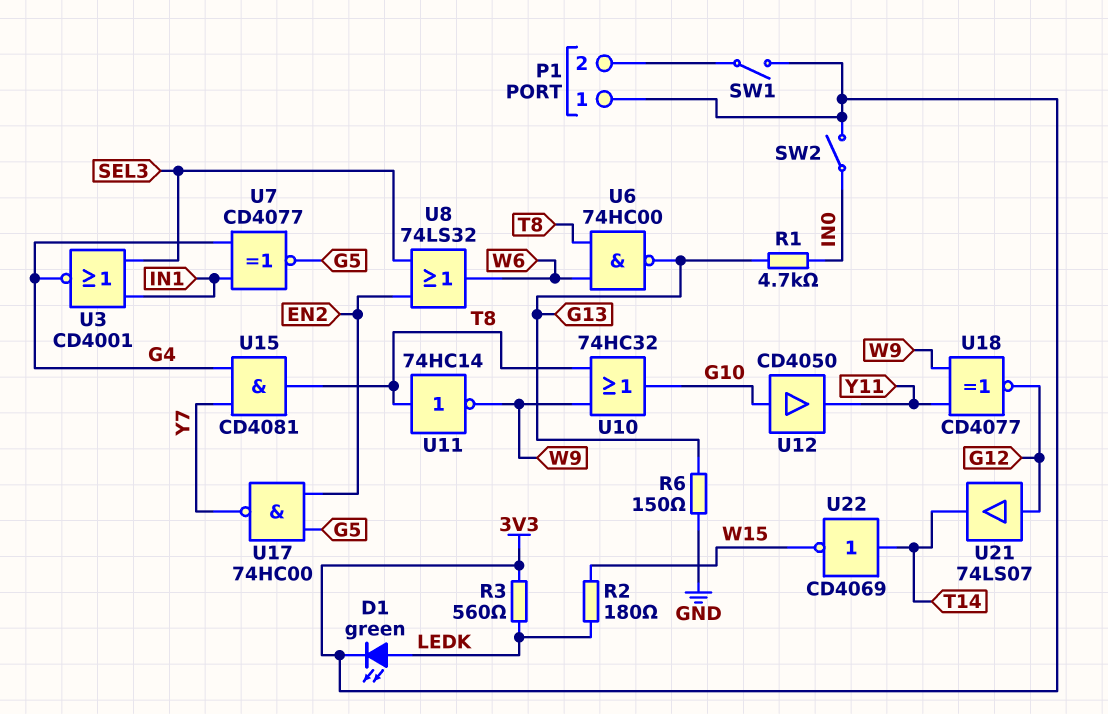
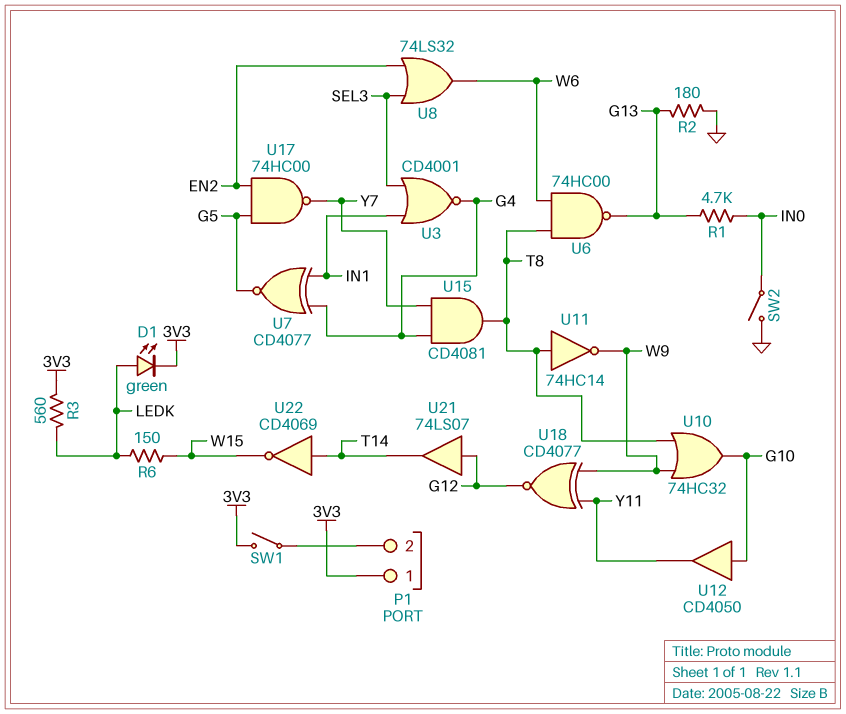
R2: 180 (LEDK, W15) -> 180 (G13, GND)
R6: 150 (G13, GND) -> 150 (LEDK, W15)
SW2: switch (3V3, IN0) -> switch (GND, IN0)

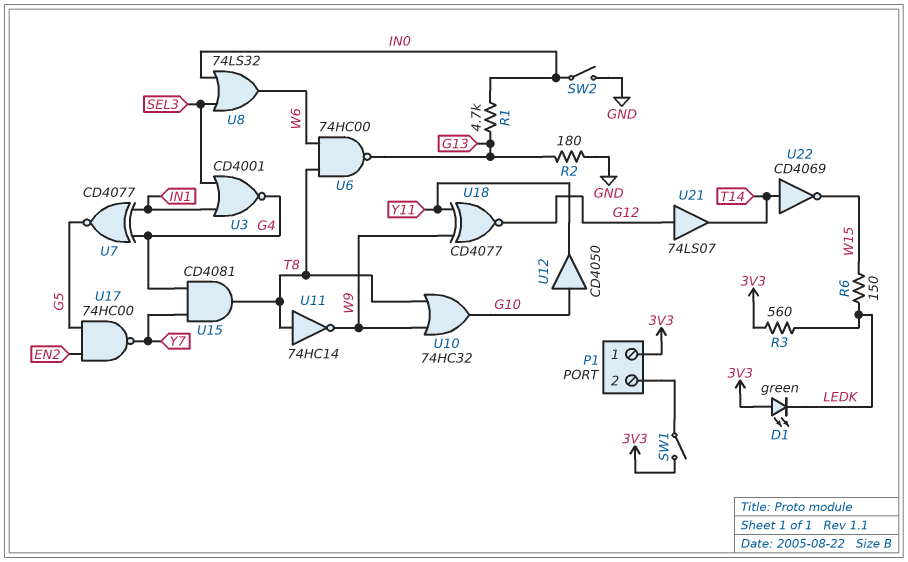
D1: LED green (A LEDK, K 3V3) -> LED green (A 3V3, K LEDK)
U8: OR 74LS32 (in EN2, in SEL3, out W6) -> OR 74LS32 (in IN0, in SEL3, out W6)

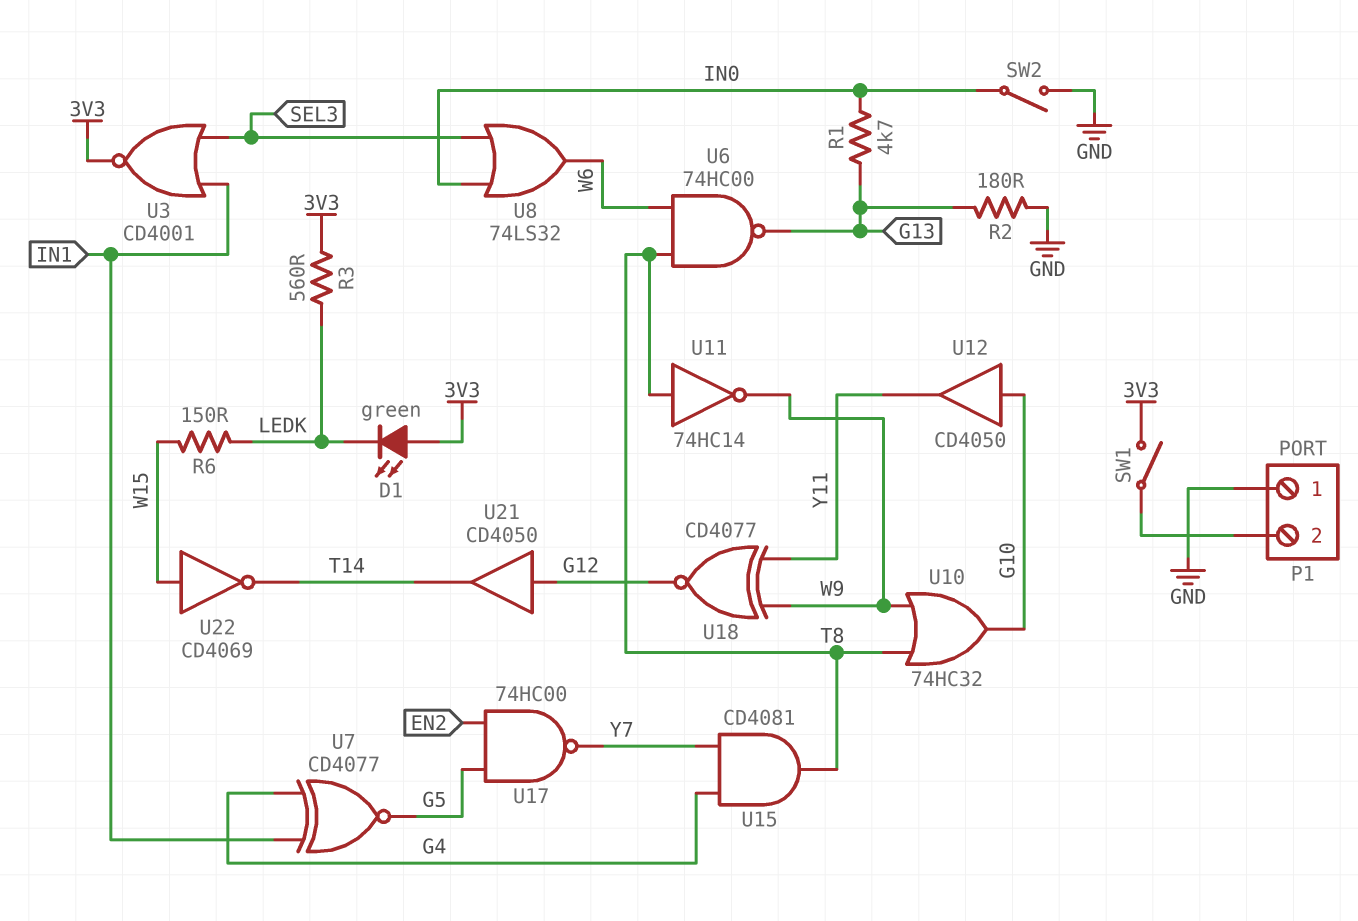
P1 pin 1: 3V3 -> GND
U3: NOR CD4001 (in IN1, in SEL3, out G4) -> NOR CD4001 (in IN1, in SEL3, out 3V3)
U21: buffer 74LS07 (in G12, out T14) -> buffer CD4050 (in G12, out T14)
U22: NOT CD4069 (in T14, out W15) -> NOT CD4069 (in W15, out T14)

